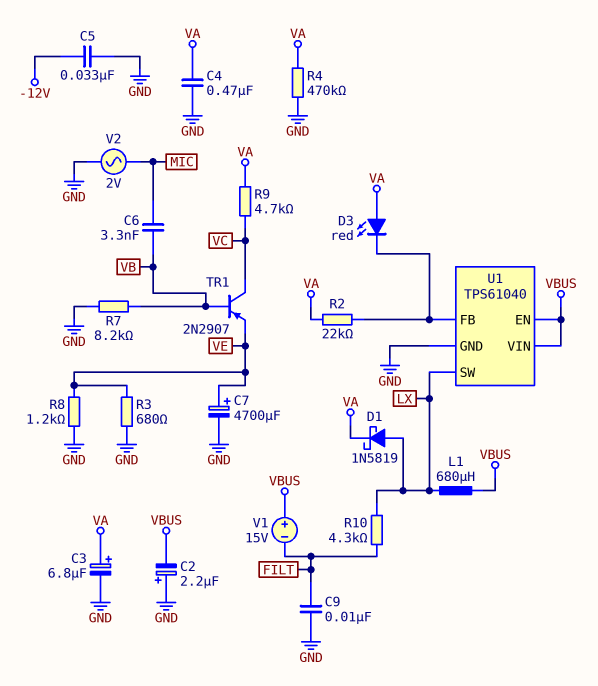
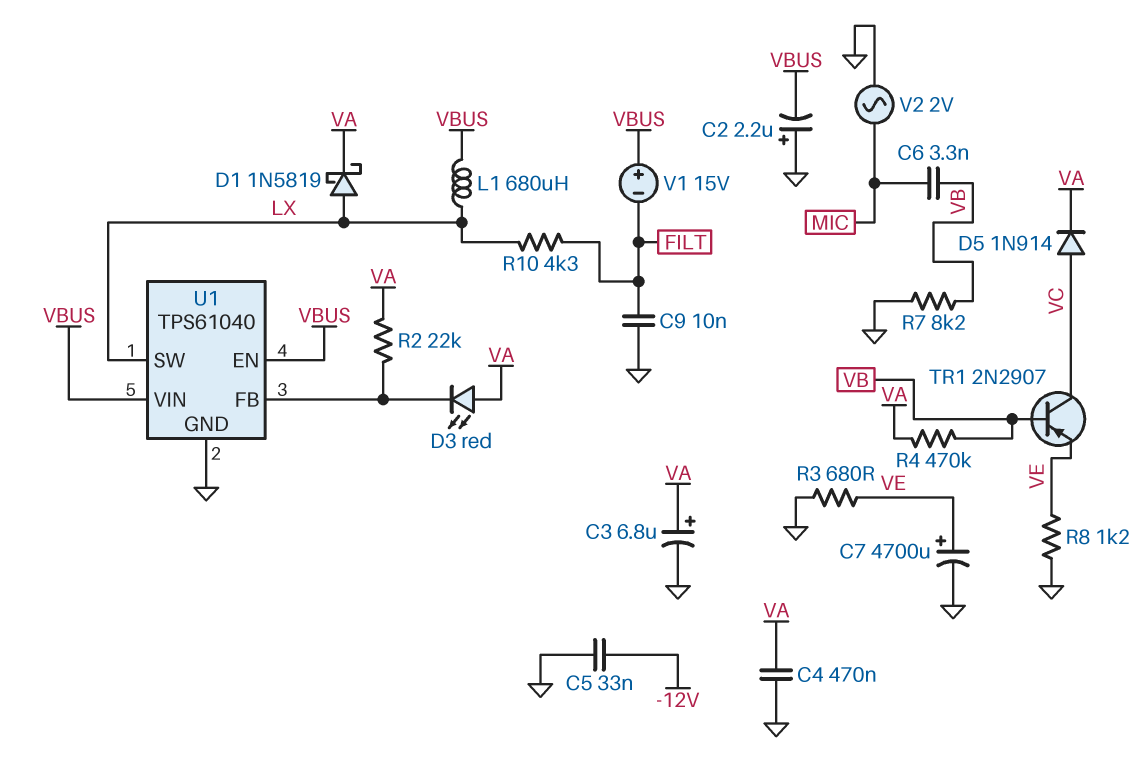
D5: none -> diode 1N914 (A VC, K VA)
R4: 470k (GND, VA) -> 470k (VA, VB)
R9: 4.7k (VA, VC) -> none

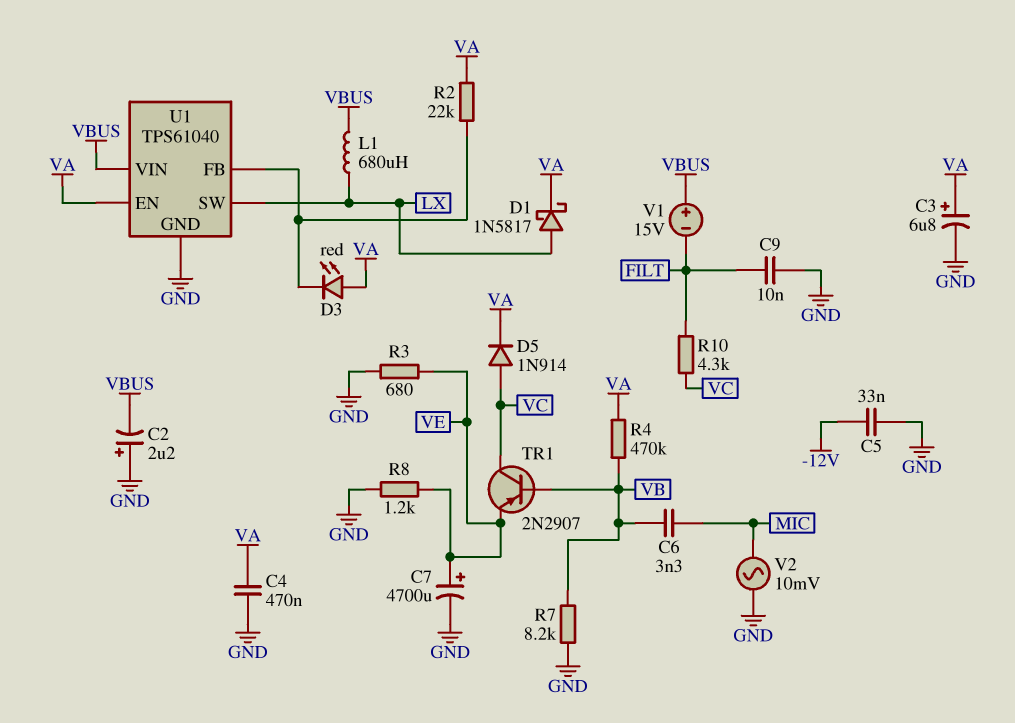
D1: schottky 1N5819 (A LX, K VA) -> schottky 1N5817 (A LX, K VA)
R10: 4.3k (FILT, LX) -> 4.3k (FILT, VC)
U1 pin EN: VBUS -> VA
V2: AC 2V (GND, MIC) -> AC 10mV (GND, MIC)

